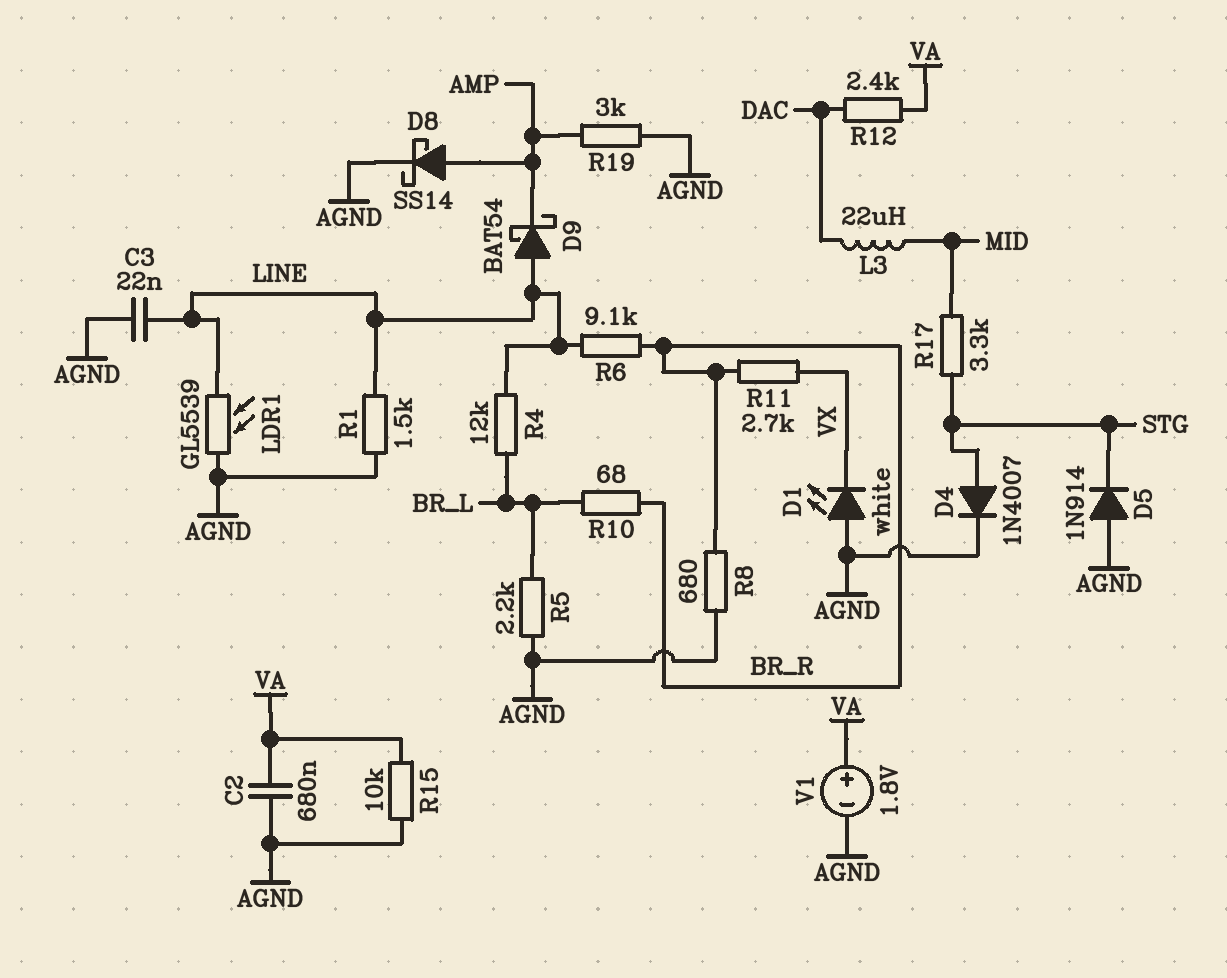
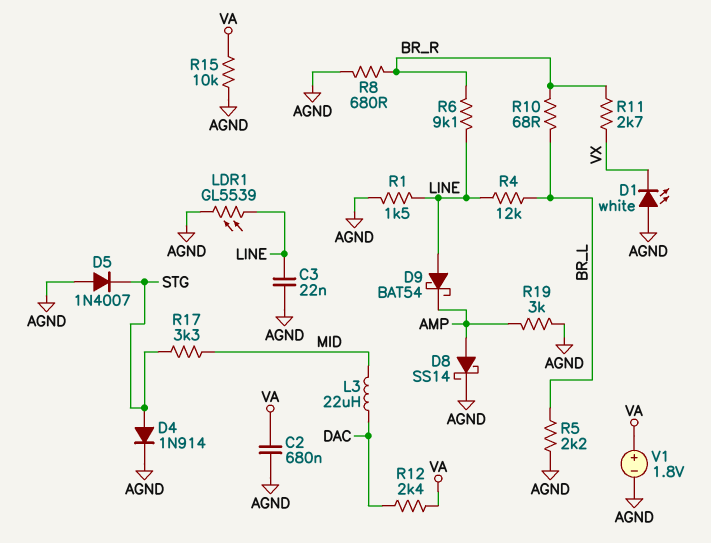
D4: diode 1N4007 (A STG, K AGND) -> diode 1N914 (A STG, K AGND)
D5: diode 1N914 (A AGND, K STG) -> diode 1N4007 (A AGND, K STG)

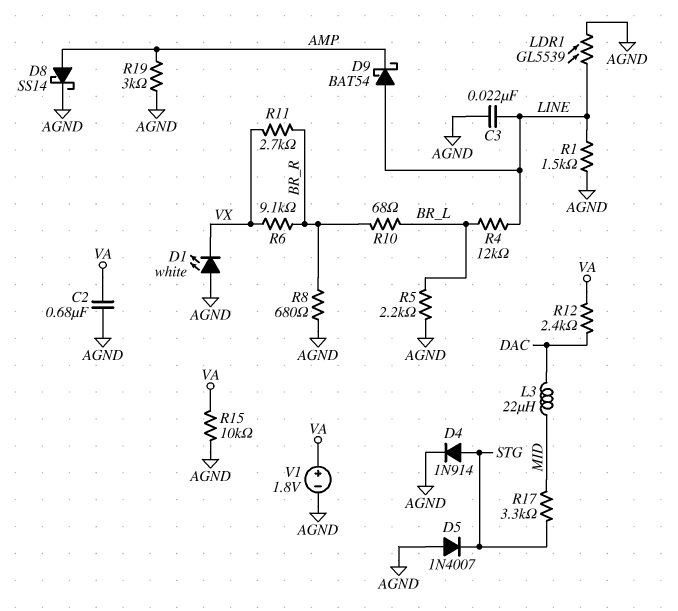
R6: 9.1k (BR_R, LINE) -> 9.1k (BR_R, VX)

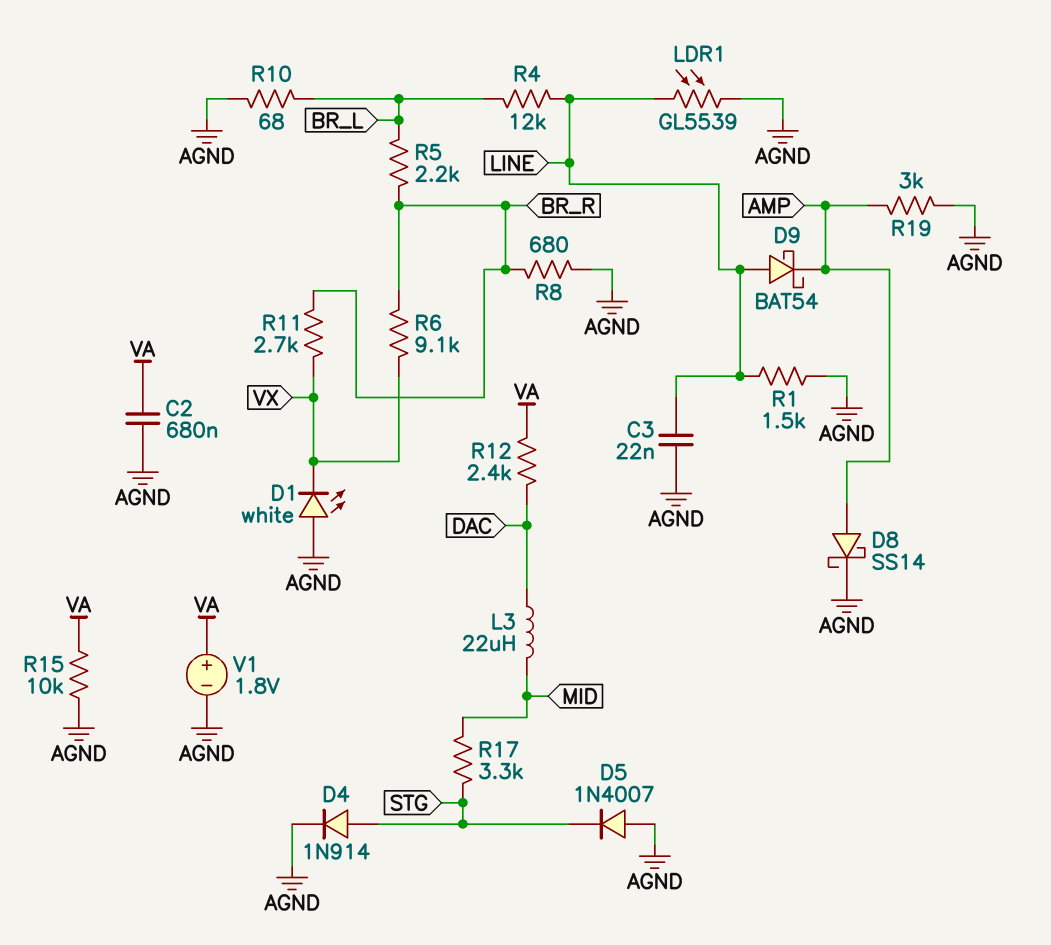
R5: 2.2k (AGND, BR_L) -> 2.2k (BR_L, BR_R)
R10: 68 (BR_L, BR_R) -> 68 (AGND, BR_L)

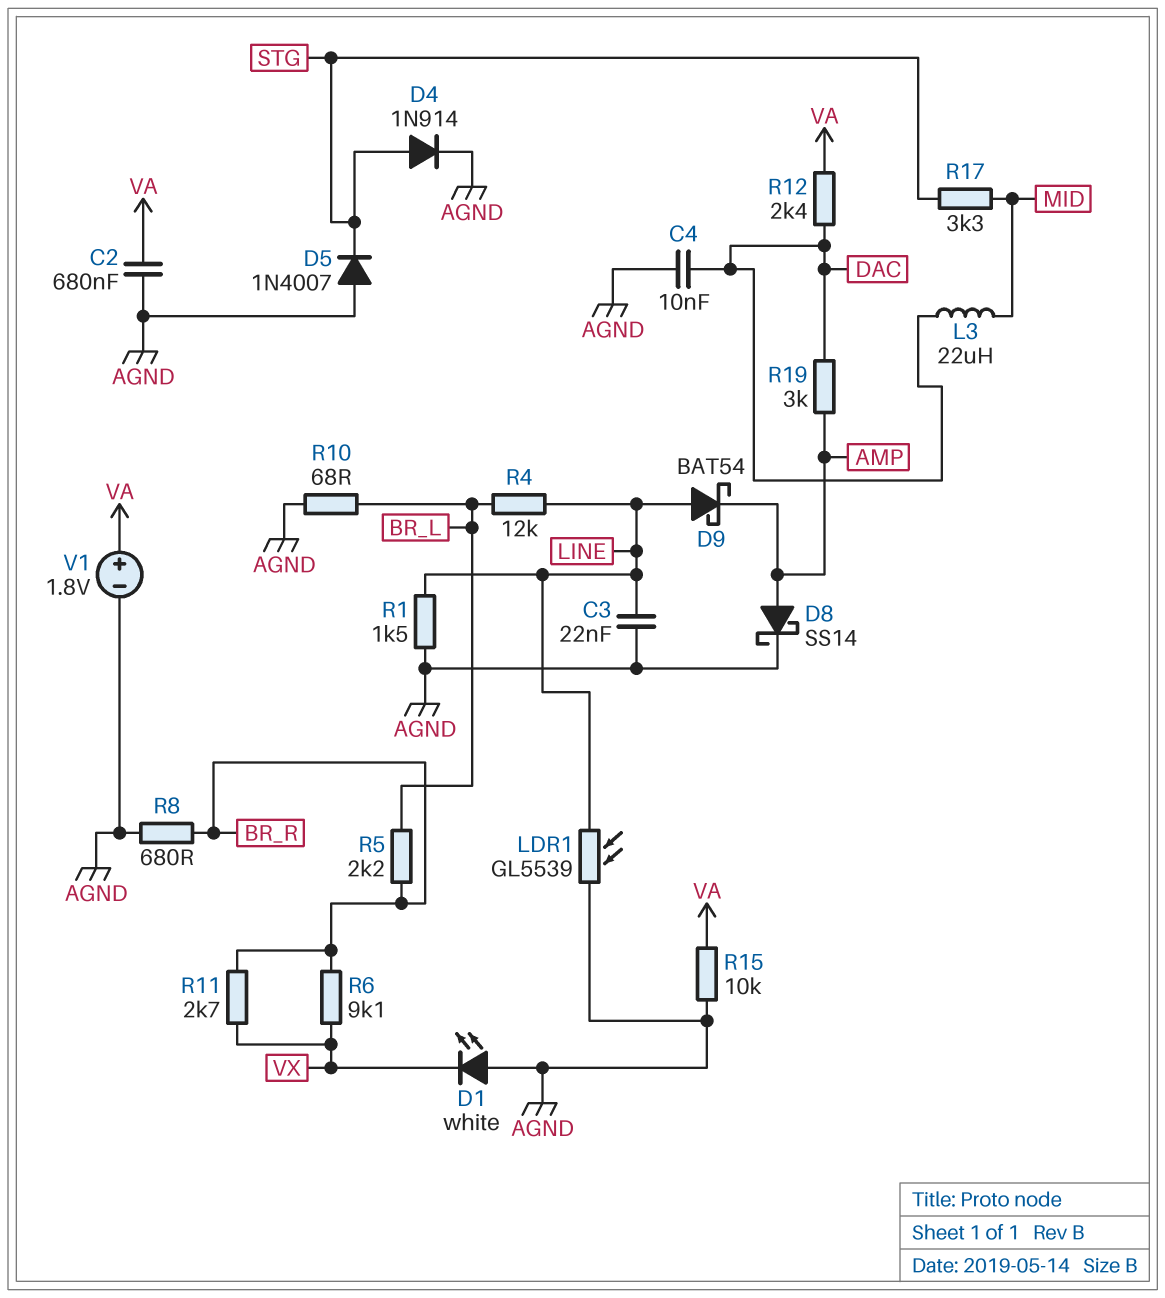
C4: none -> 10nF (AGND, DAC)
R19: 3k (AGND, AMP) -> 3k (AMP, DAC)

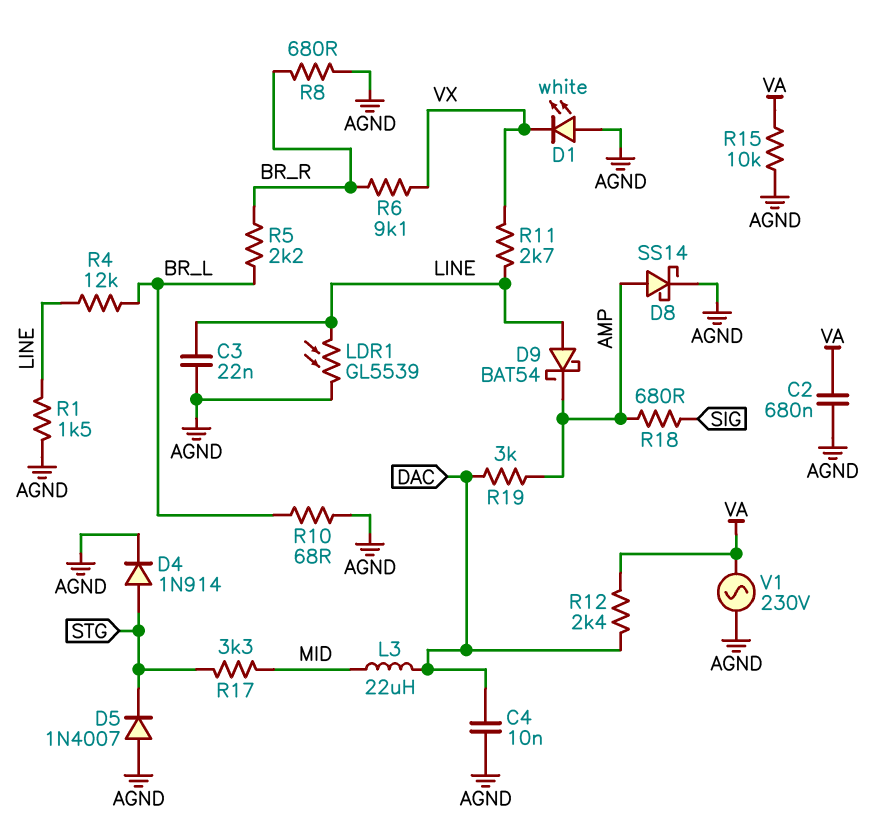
R11: 2.7k (BR_R, VX) -> 2.7k (LINE, VX)
R18: none -> 680 (AMP, SIG)
V1: 1.8V (plus VA, minus AGND) -> AC 230V (AGND, VA)

